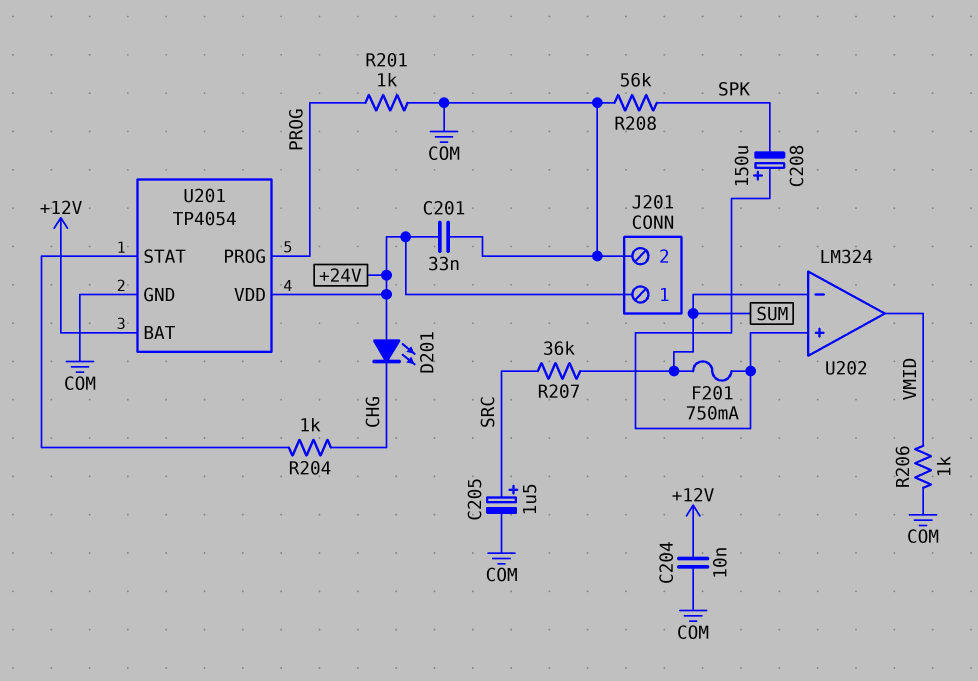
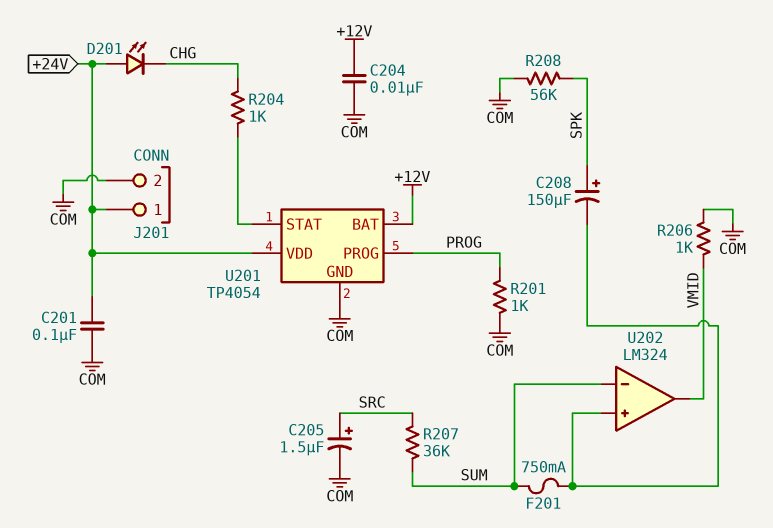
C201: 33nF (+24V, COM) -> 100nF (+24V, COM)
C208: 150uF (plus U202/in+, minus SPK) -> 150uF (plus SPK, minus U202/in+)

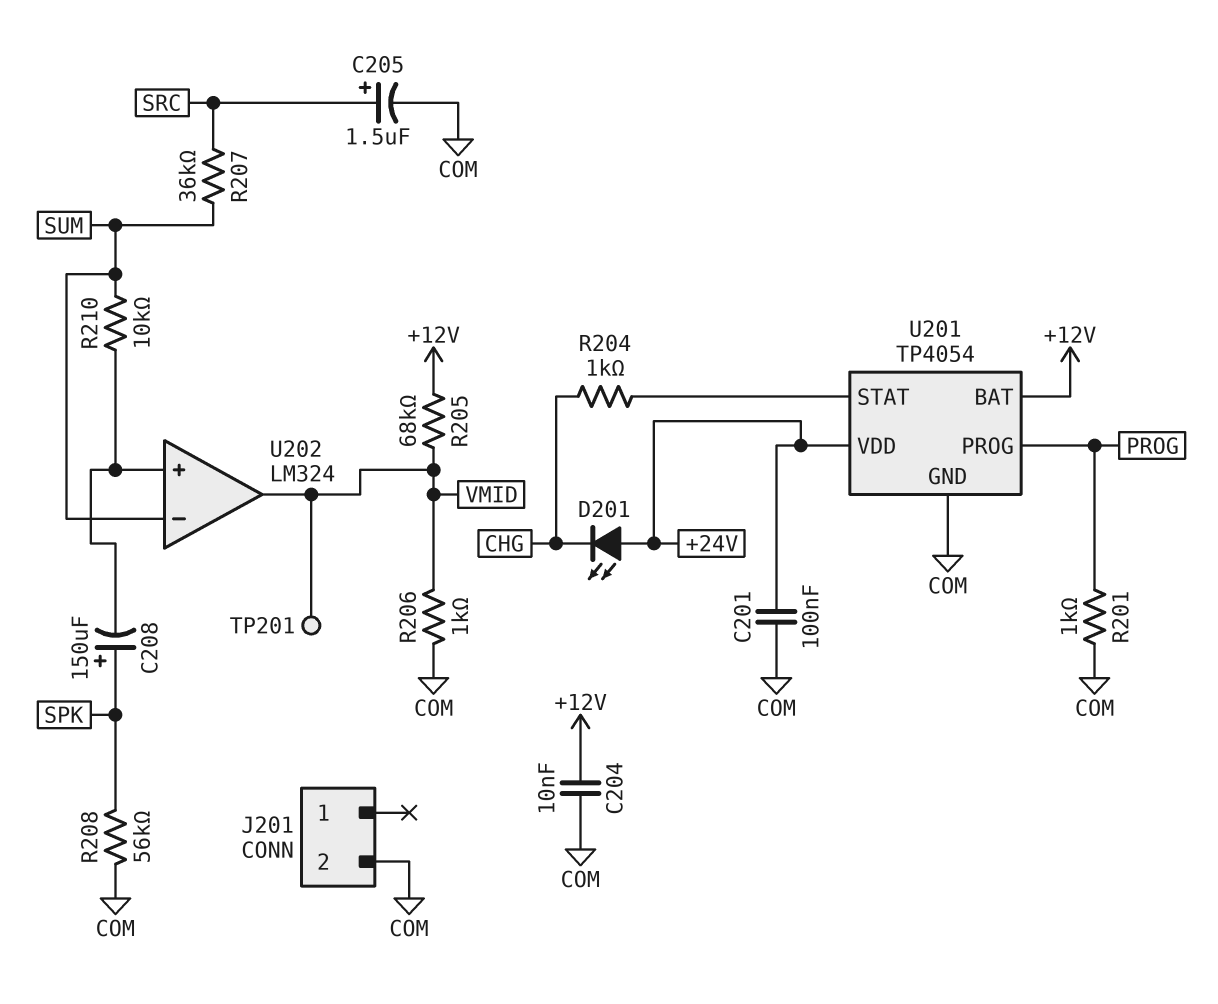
F201: 750mA (SUM, U202/in+) -> none
J201 pin 1: +24V -> none
R205: none -> 68k (+12V, VMID)
R210: none -> 10k (SUM, U202/in+)
TP201: none -> test point (VMID)

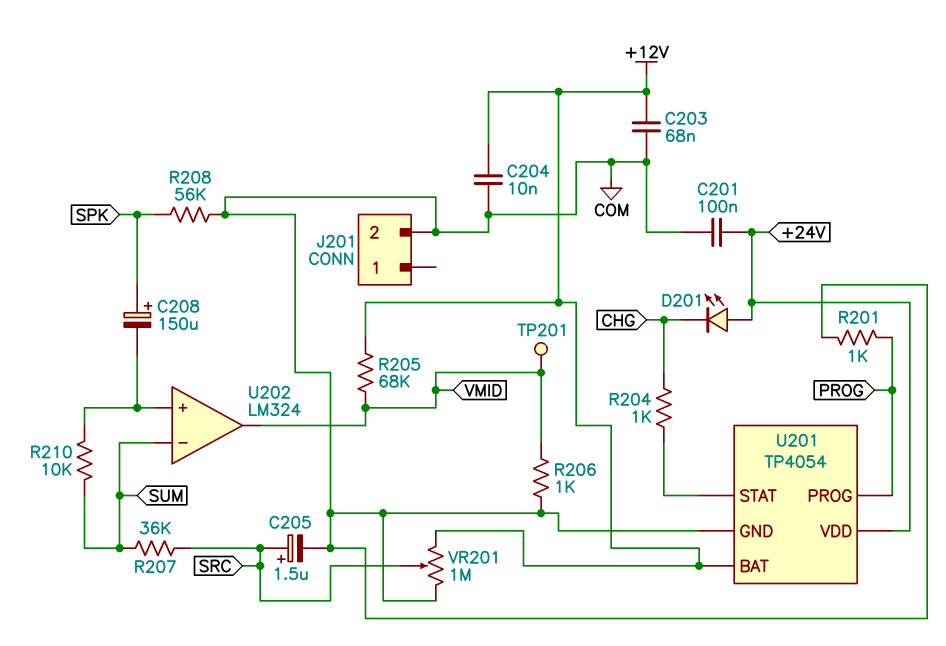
C203: none -> 68nF (+12V, COM)
VR201: none -> 1M (+12V, COM, wiper SRC)

